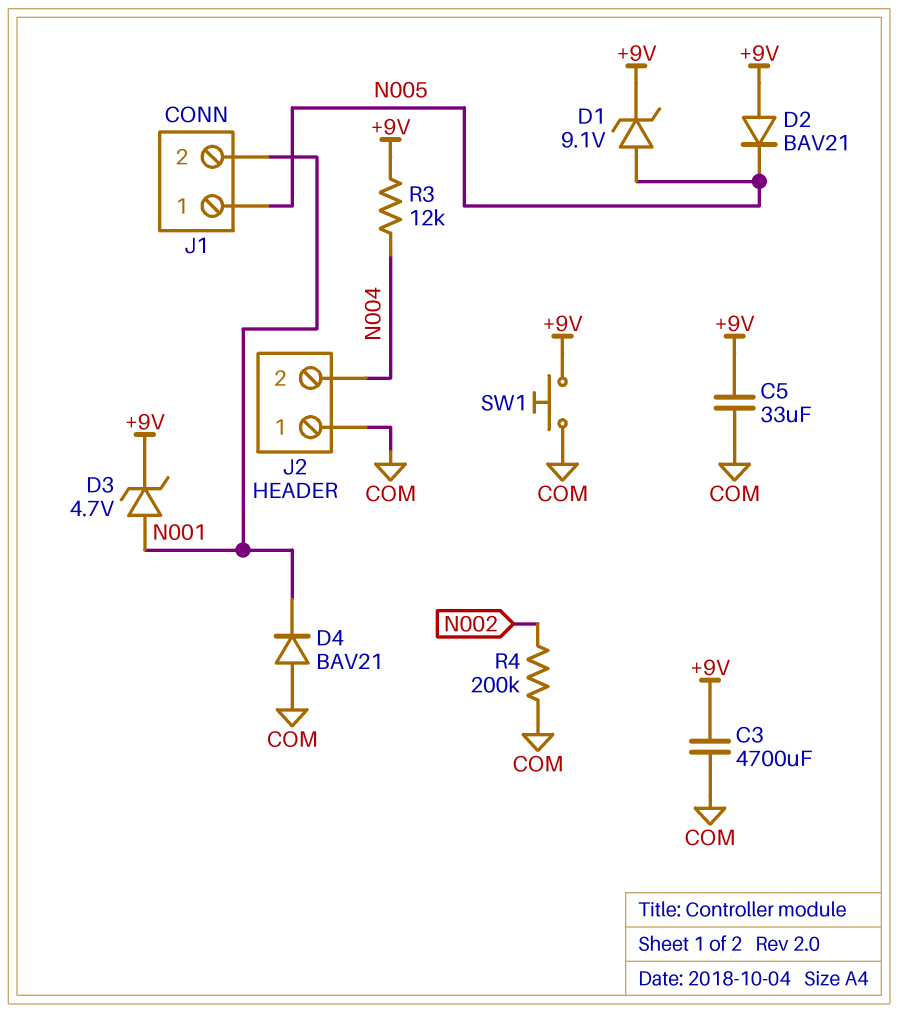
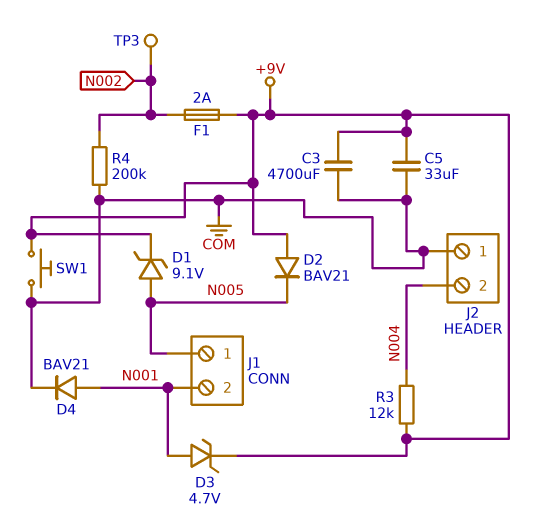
D4: diode BAV21 (A COM, K N001) -> diode BAV21 (A N001, K COM)
F1: none -> 2A (+9V, N002)
TP3: none -> test point (N002)

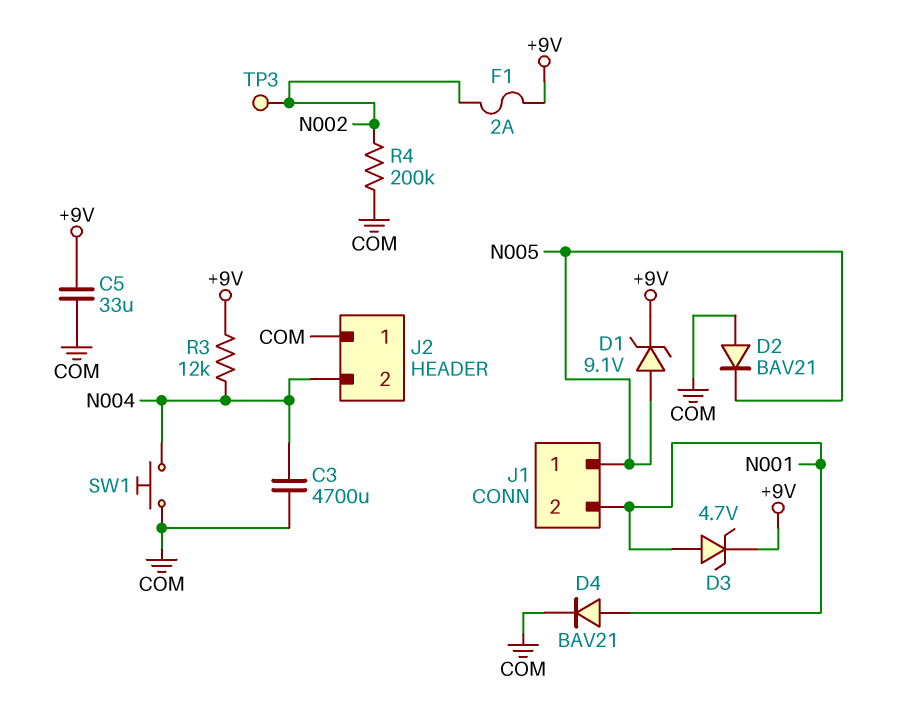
C3: 4700uF (+9V, COM) -> 4700uF (COM, N004)
D2: diode BAV21 (A +9V, K N005) -> diode BAV21 (A COM, K N005)
SW1: button (+9V, COM) -> button (COM, N004)

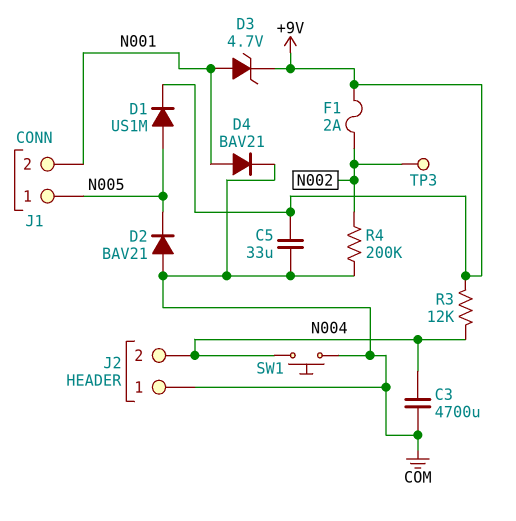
D1: zener 9.1V (A N005, K +9V) -> diode US1M (A N005, K +9V)

